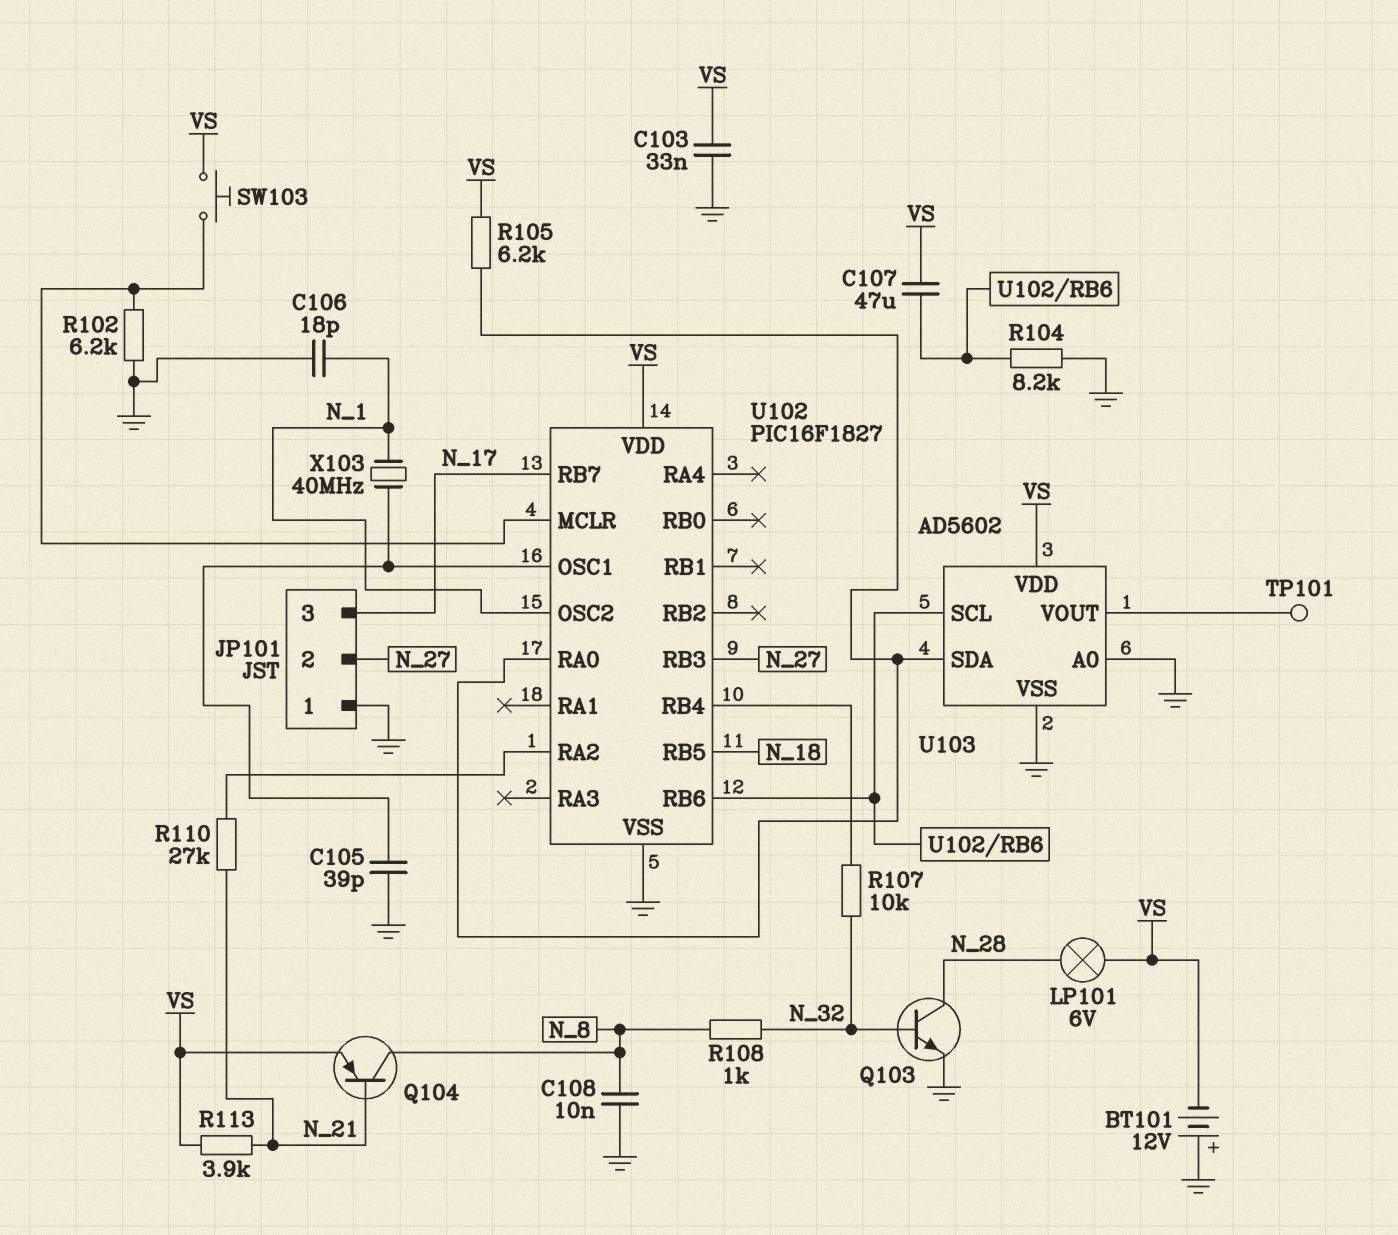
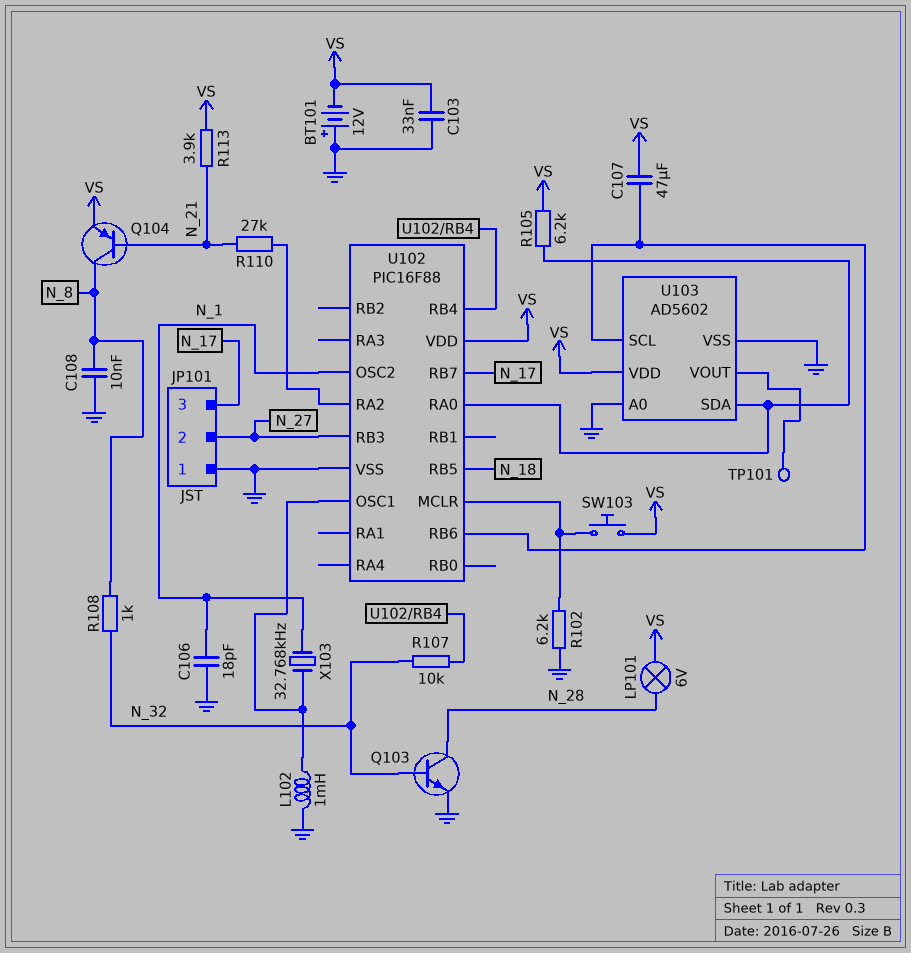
C105: 39pF (GND, U102/OSC1) -> none
L102: none -> 1mH (GND, U102/OSC1)
R104: 8.2k (GND, U102/RB6) -> none
U102: PIC16F1827 -> PIC16F88
X103: 40MHz (N_1, U102/OSC1) -> 32.768kHz (N_1, U102/OSC1)

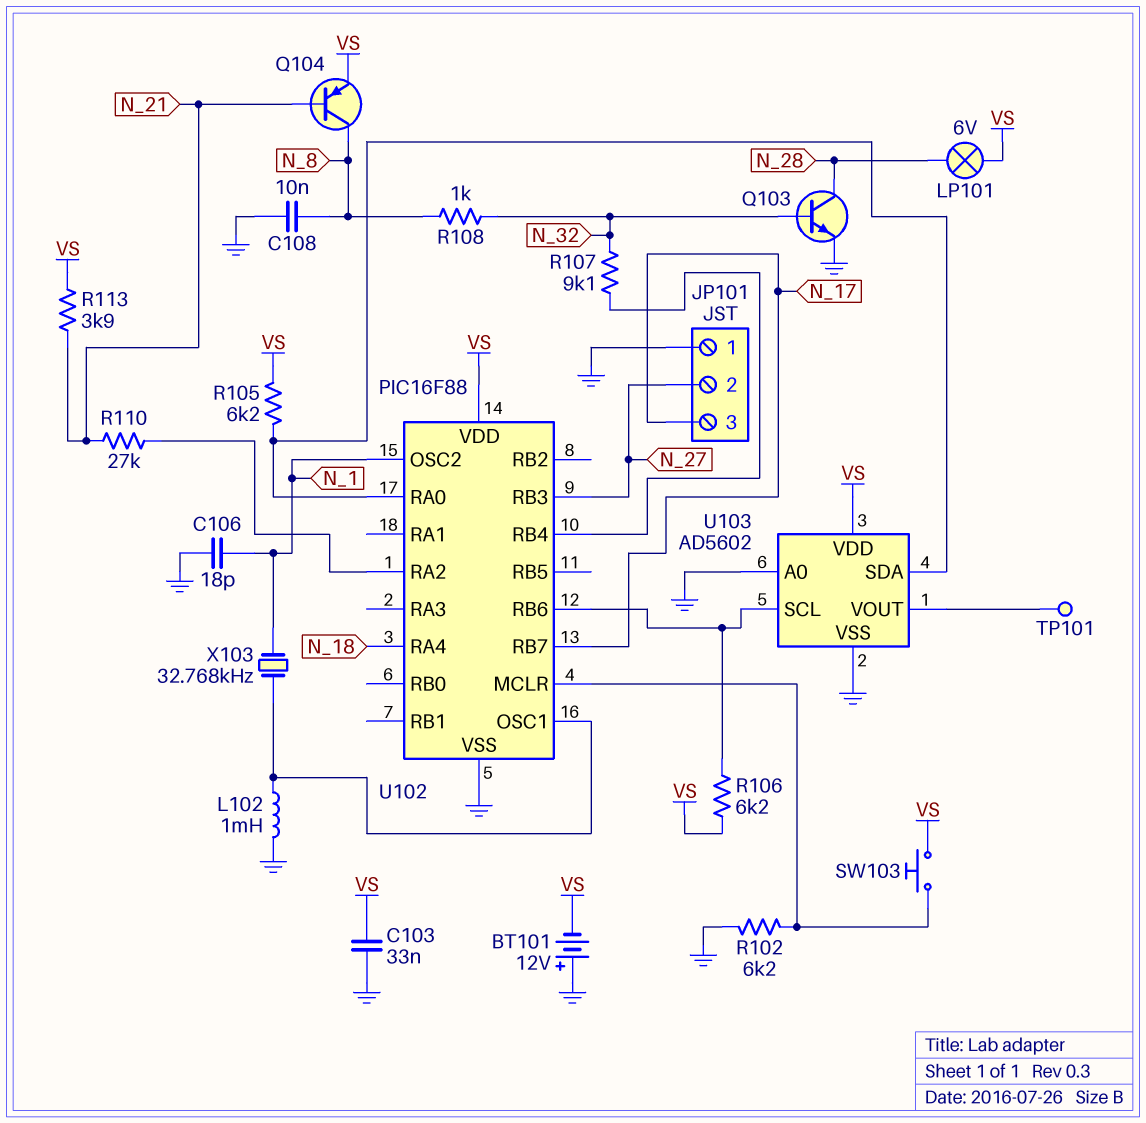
C107: 47uF (U102/RB6, VS) -> none
R106: none -> 6.2k (U102/RB6, VS)
R107: 10k (N_32, U102/RB4) -> 9.1k (N_32, U102/RB4)
U102 pin RA4: none -> N_18
U102 pin RB5: N_18 -> none

